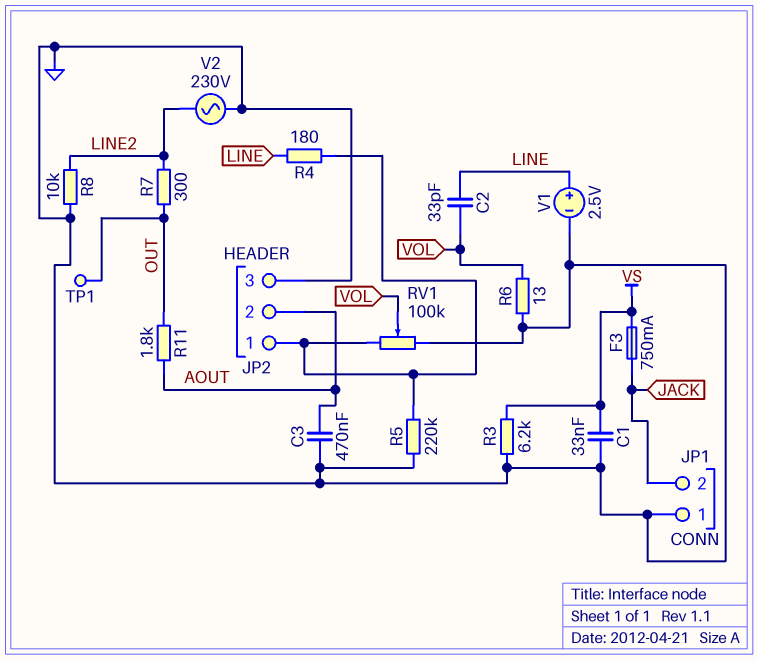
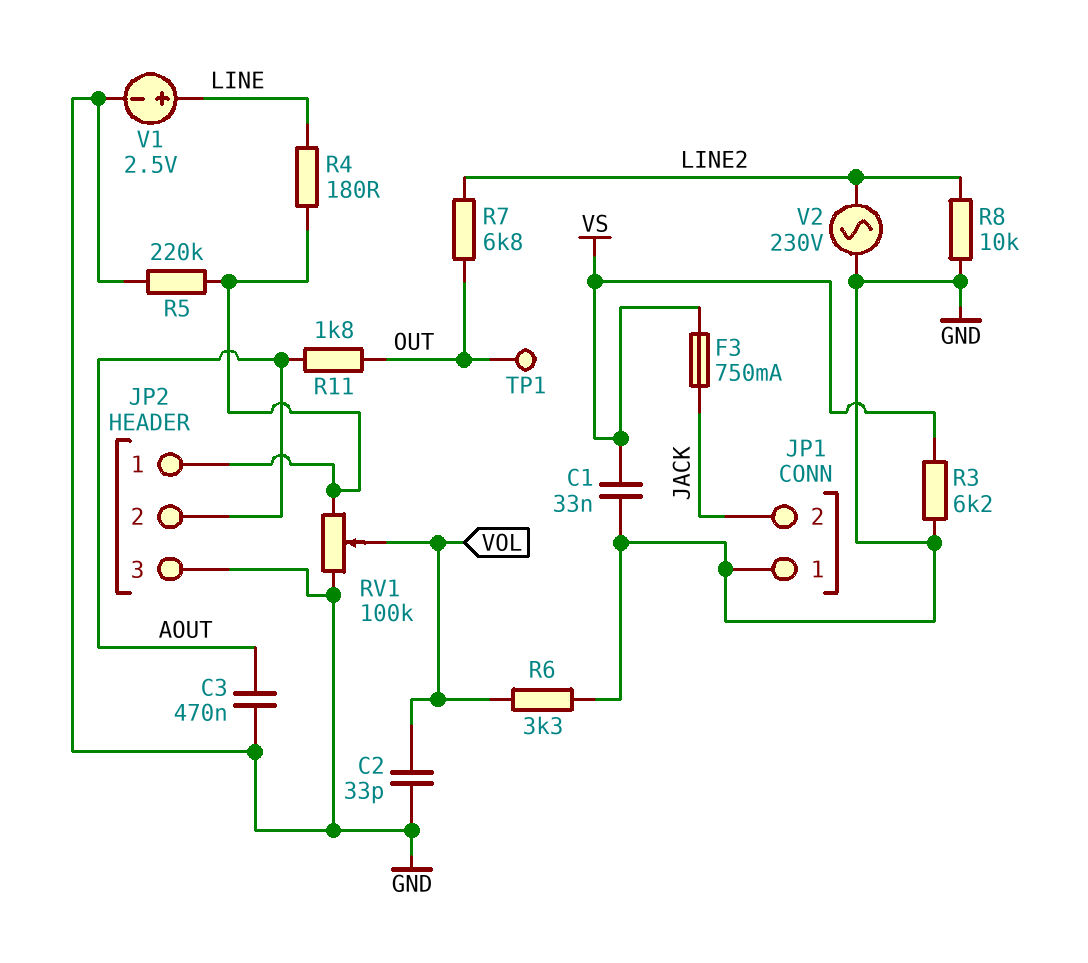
C2: 33pF (LINE, VOL) -> 33pF (GND, VOL)
R6: 13 (GND, VOL) -> 3.3k (GND, VOL)
R7: 300 (LINE2, OUT) -> 6.8k (LINE2, OUT)

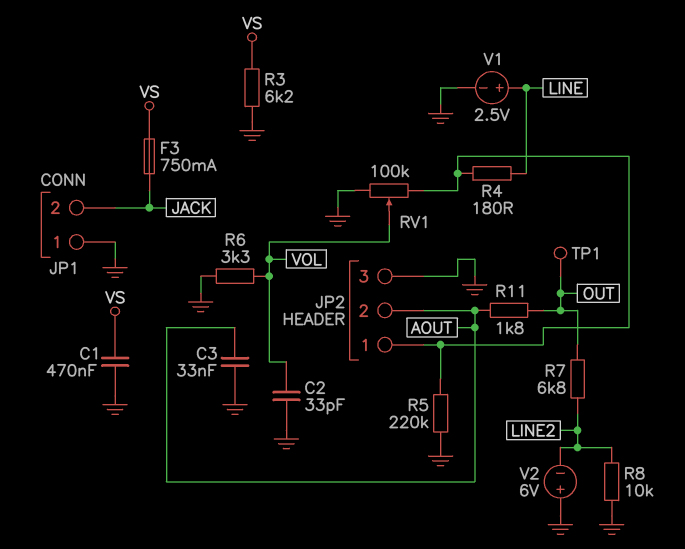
C1: 33nF (GND, VS) -> 470nF (GND, VS)
C3: 470nF (AOUT, GND) -> 33nF (AOUT, GND)
V2: AC 230V (GND, LINE2) -> 6V (plus GND, minus LINE2)

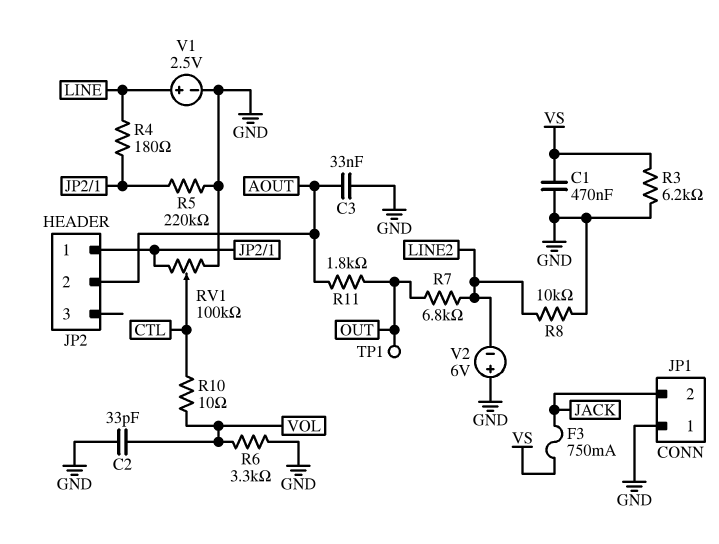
JP2 pin 3: GND -> none
R10: none -> 10 (CTL, VOL)
RV1: 100k (GND, JP2/1, wiper VOL) -> 100k (GND, JP2/1, wiper CTL)

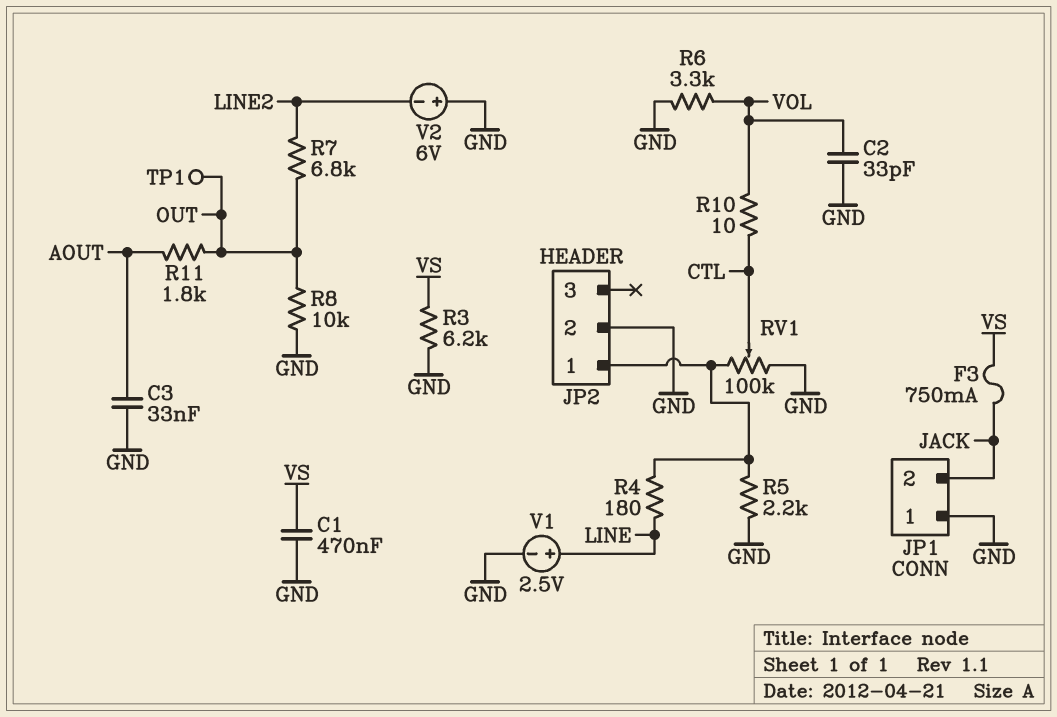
JP2 pin 2: AOUT -> GND
R5: 220k (GND, JP2/1) -> 2.2k (GND, JP2/1)
R8: 10k (GND, LINE2) -> 10k (GND, OUT)

